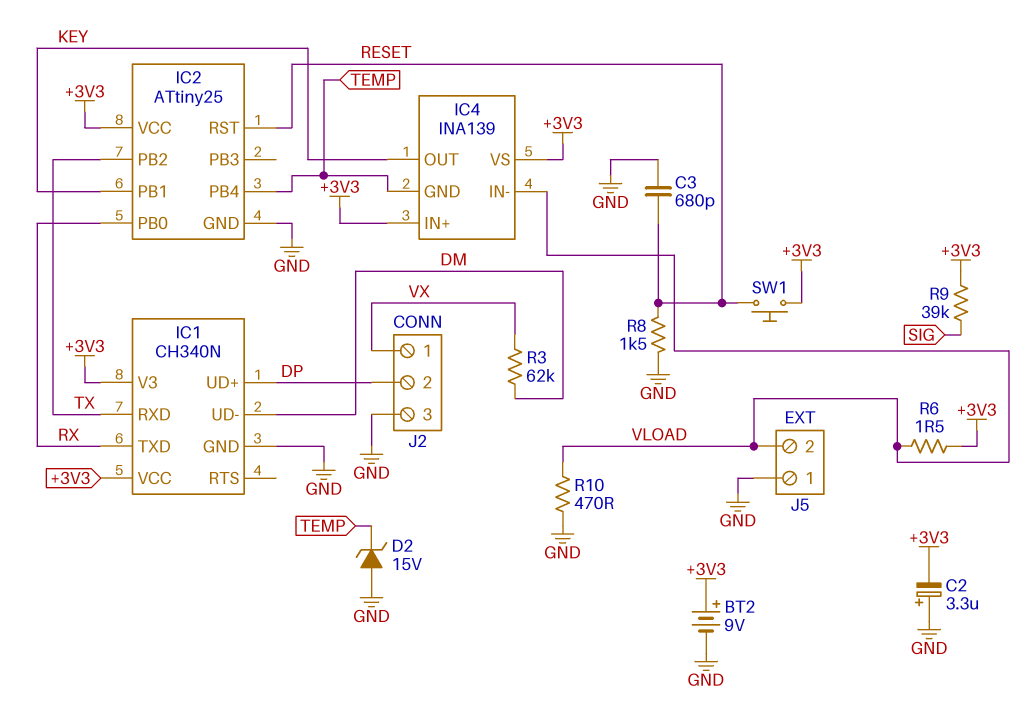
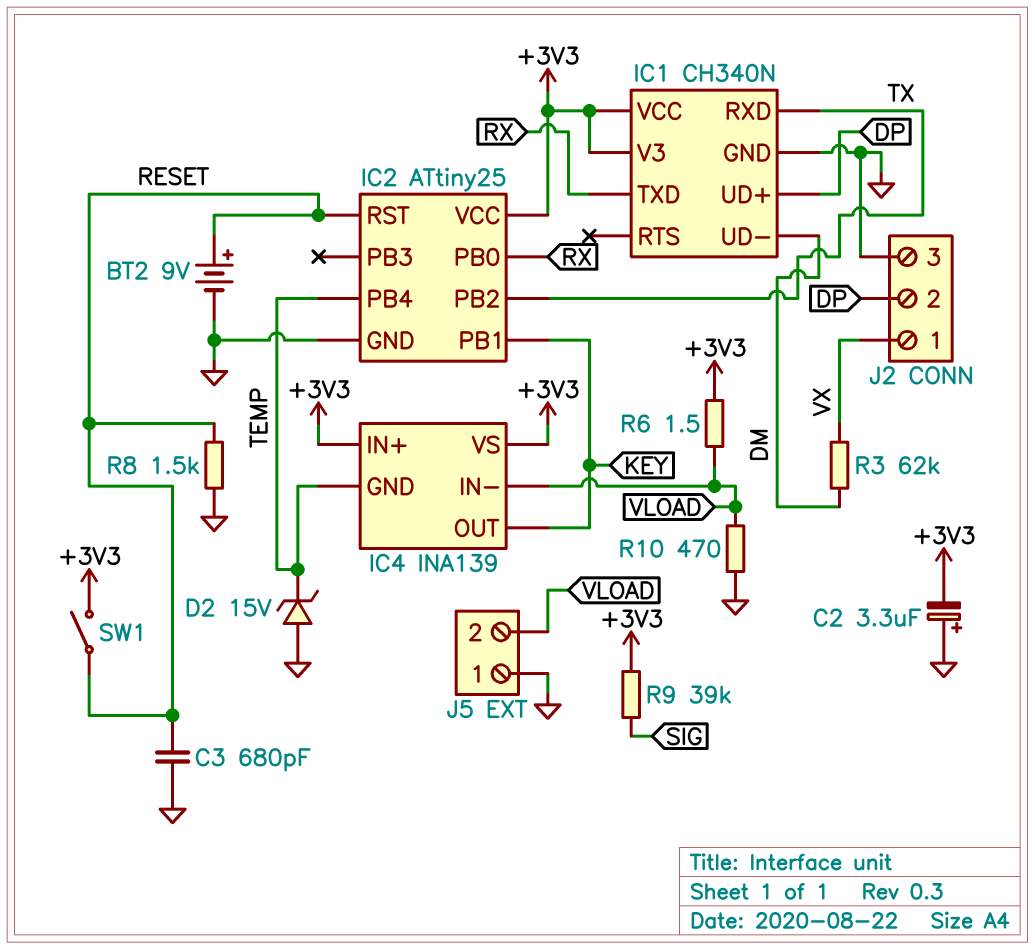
BT2: 9V (plus +3V3, minus GND) -> 9V (plus RESET, minus GND)
SW1: button (+3V3, RESET) -> switch (+3V3, RESET)

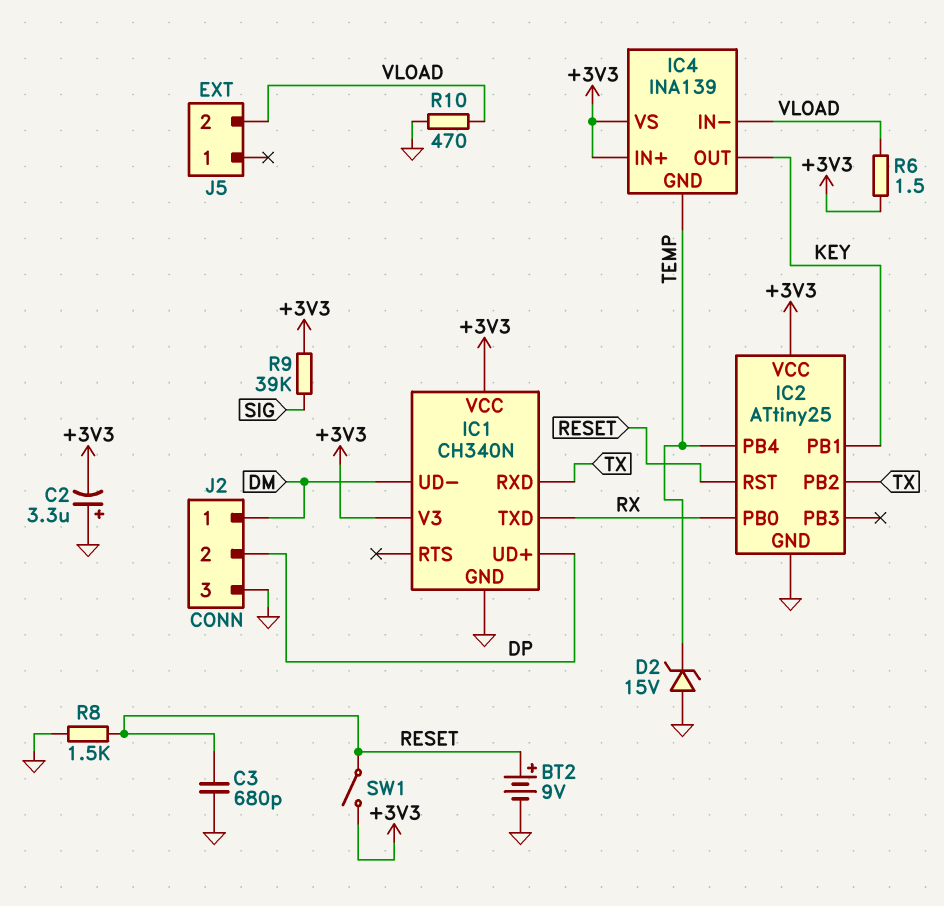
J2 pin 1: VX -> DM
J5 pin 1: GND -> none
R3: 62k (DM, VX) -> none

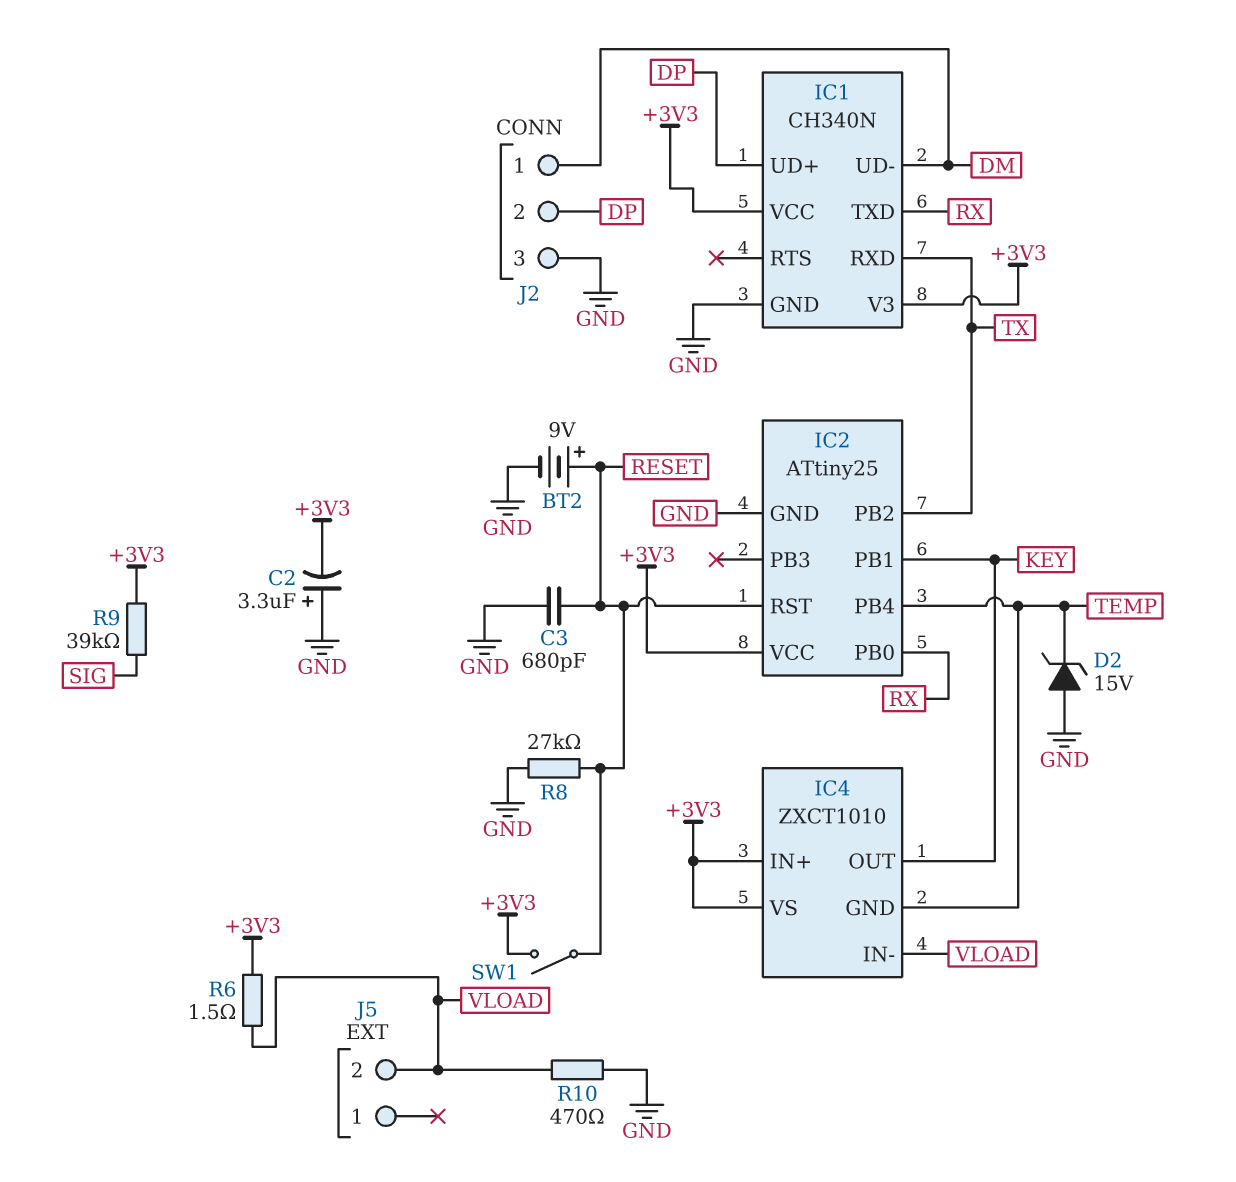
IC4: INA139 -> ZXCT1010
R8: 1.5k (GND, RESET) -> 27k (GND, RESET)

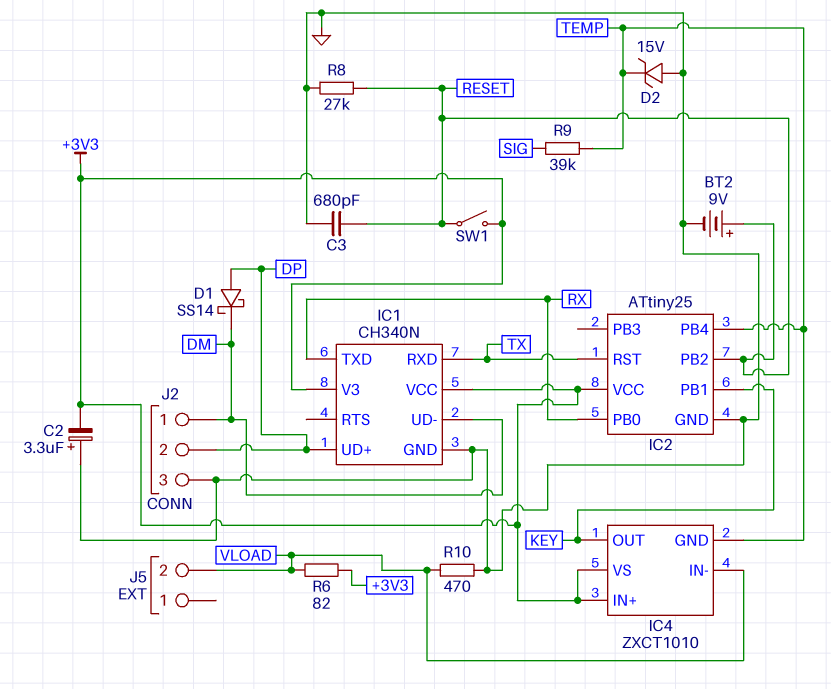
D1: none -> schottky SS14 (A DP, K DM)
IC2 pin PB2: TX -> RESET
IC2 pin RST: RESET -> TX
R6: 1.5 (+3V3, VLOAD) -> 82 (+3V3, VLOAD)
R9: 39k (+3V3, SIG) -> 39k (SIG, TEMP)

